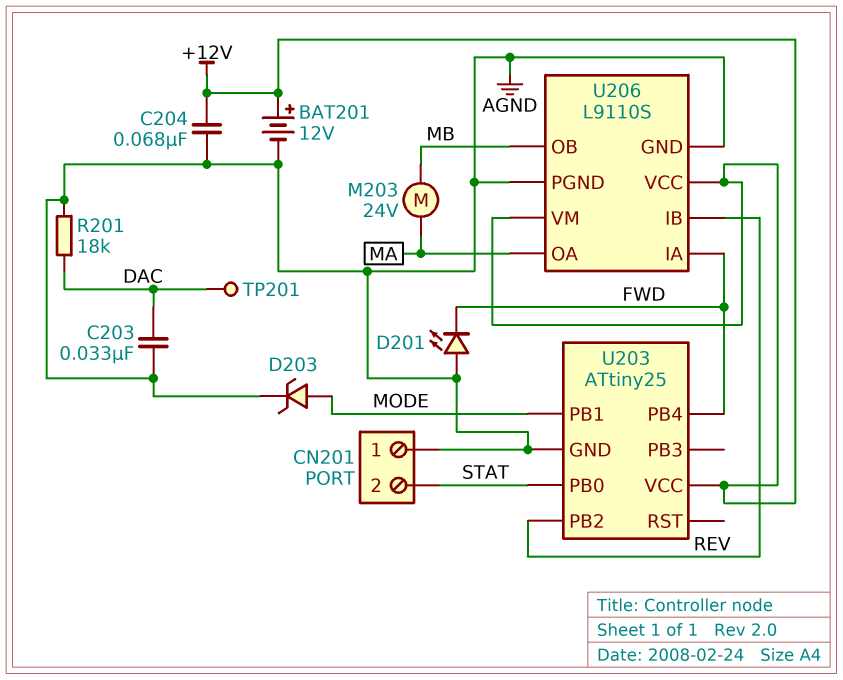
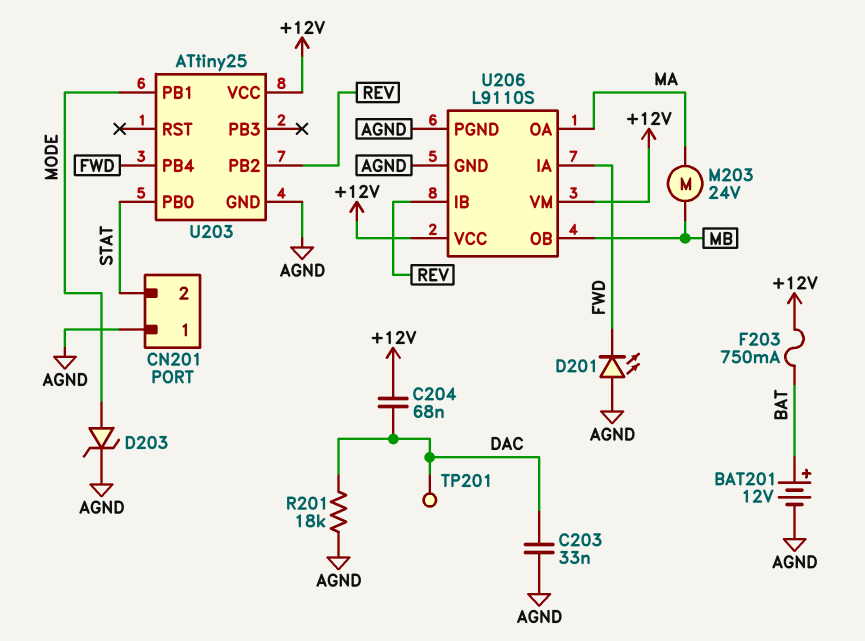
BAT201: 12V (plus +12V, minus AGND) -> 12V (plus BAT, minus AGND)
C204: 68nF (+12V, AGND) -> 68nF (+12V, DAC)
F203: none -> 750mA (+12V, BAT)

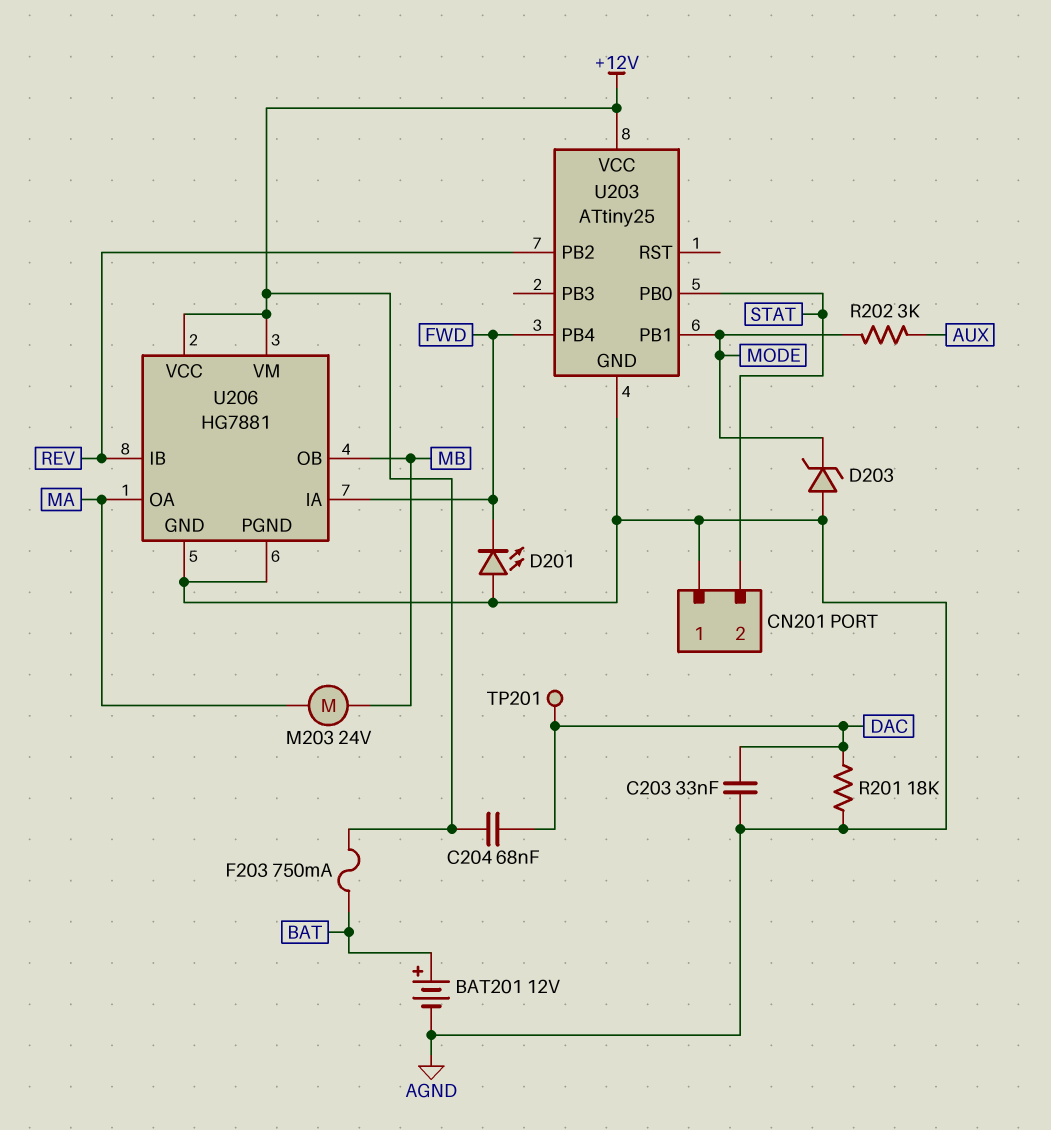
D203: zener (A MODE, K AGND) -> zener (A AGND, K MODE)
R202: none -> 3k (AUX, MODE)
U206: L9110S -> HG7881

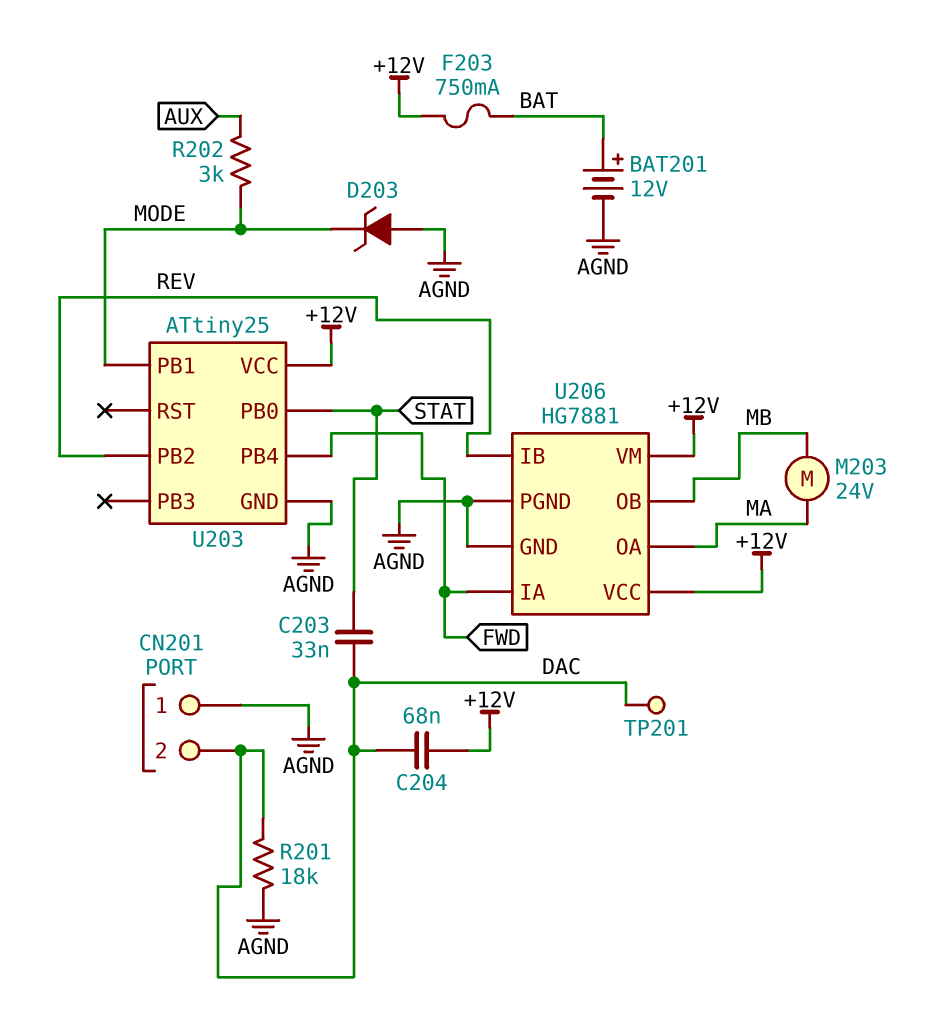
C203: 33nF (AGND, DAC) -> 33nF (DAC, STAT)
CN201 pin 2: STAT -> DAC
D201: LED (A AGND, K FWD) -> none

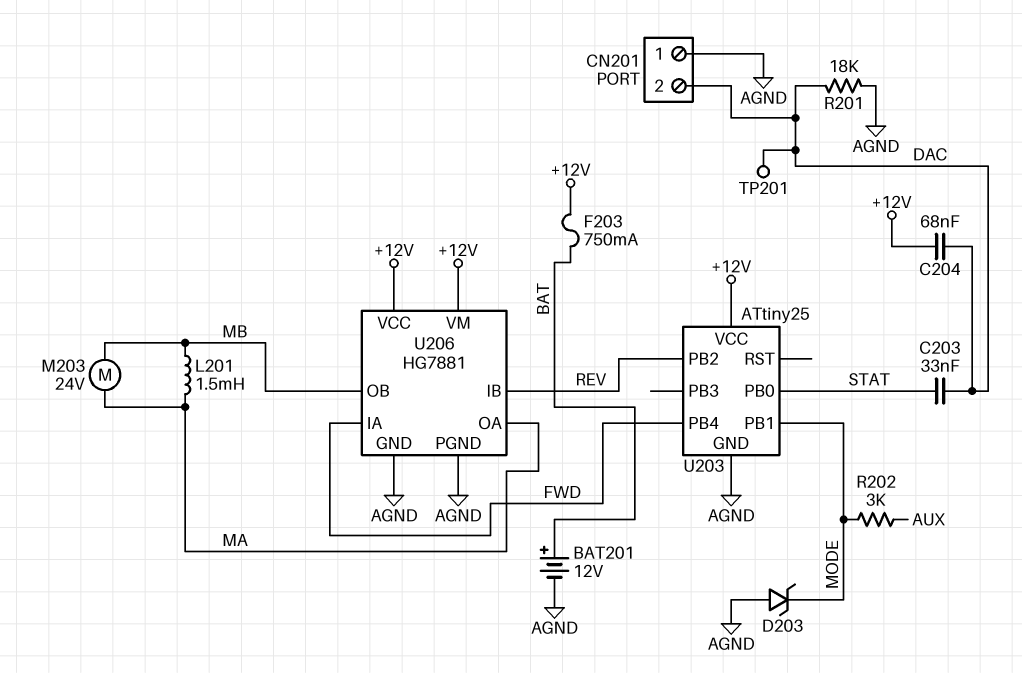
L201: none -> 1.5mH (MA, MB)

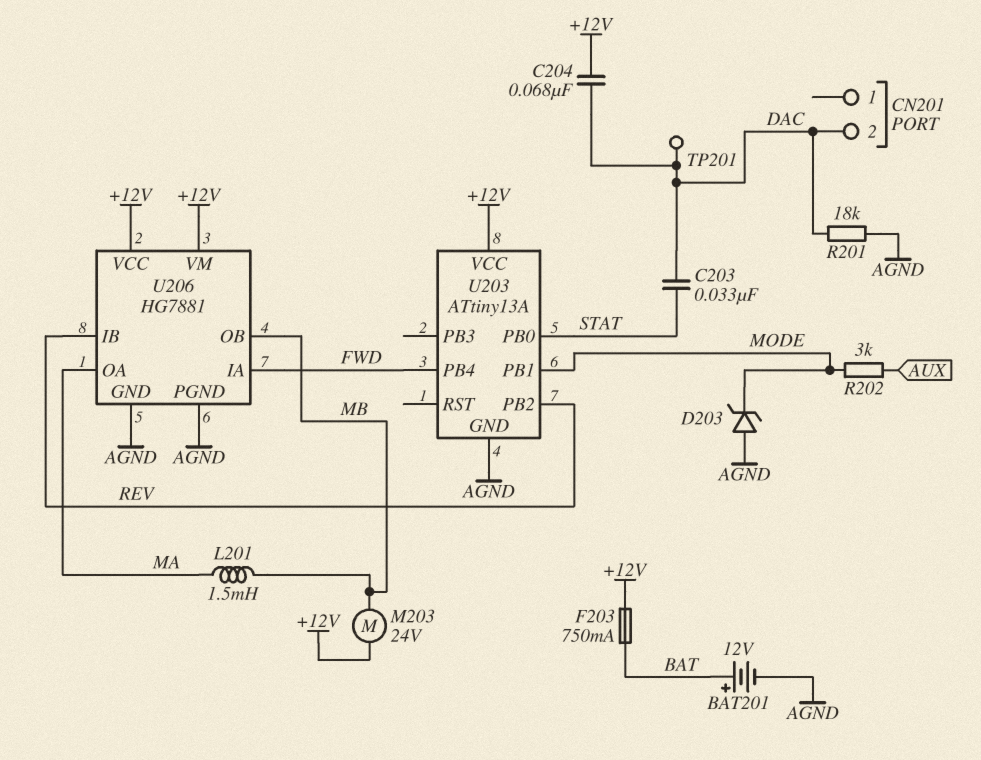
CN201 pin 1: AGND -> none
M203: motor 24V (MA, MB) -> motor 24V (+12V, MB)
U203: ATtiny25 -> ATtiny13A

